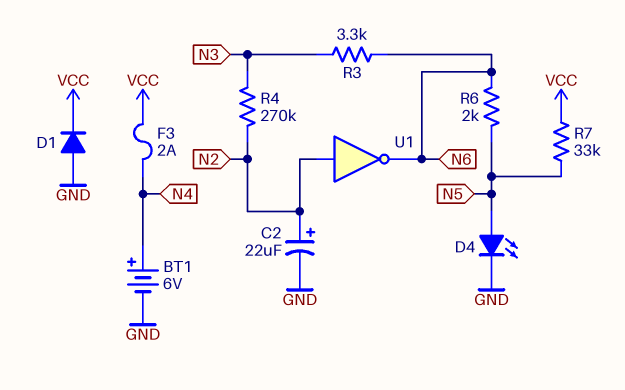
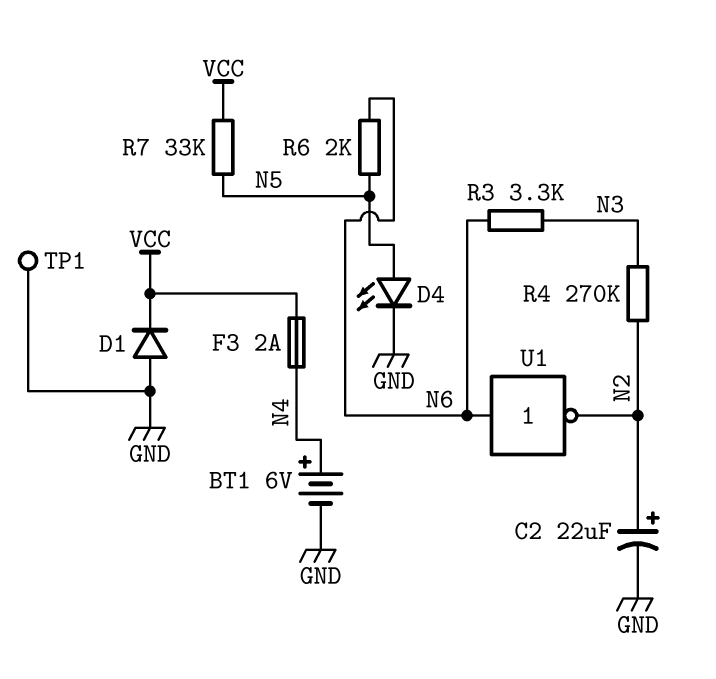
TP1: none -> test point (GND)
U1: NOT (in N2, out N6) -> NOT (in N6, out N2)

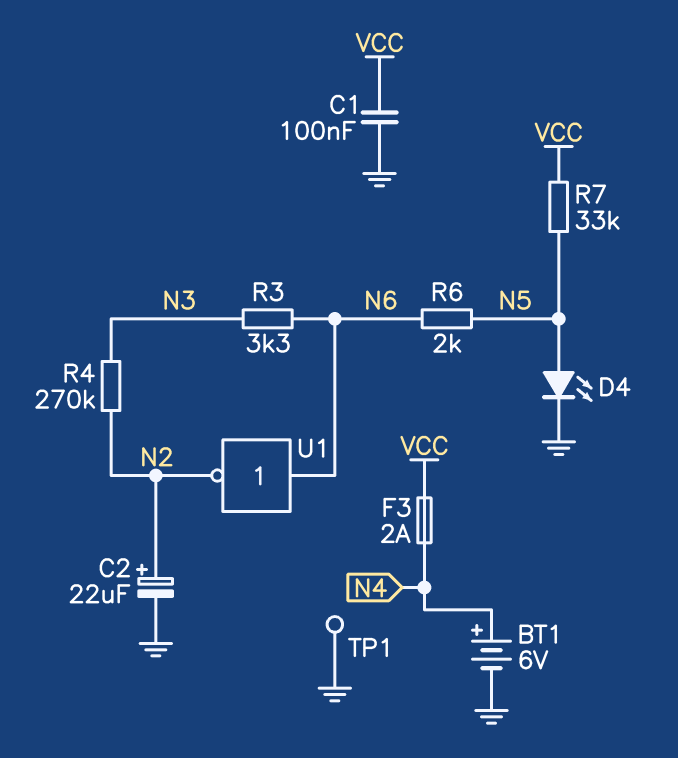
C1: none -> 100nF (GND, VCC)
D1: diode (A GND, K VCC) -> none

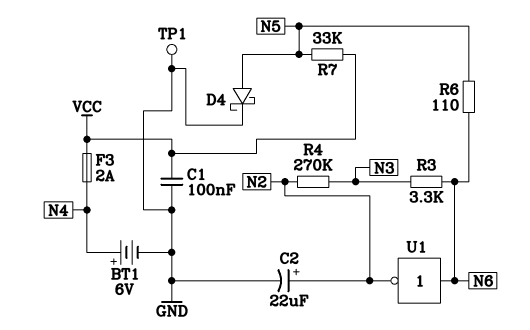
D4: LED (A N5, K GND) -> schottky (A N5, K GND)
R6: 2k (N5, N6) -> 110 (N5, N6)

